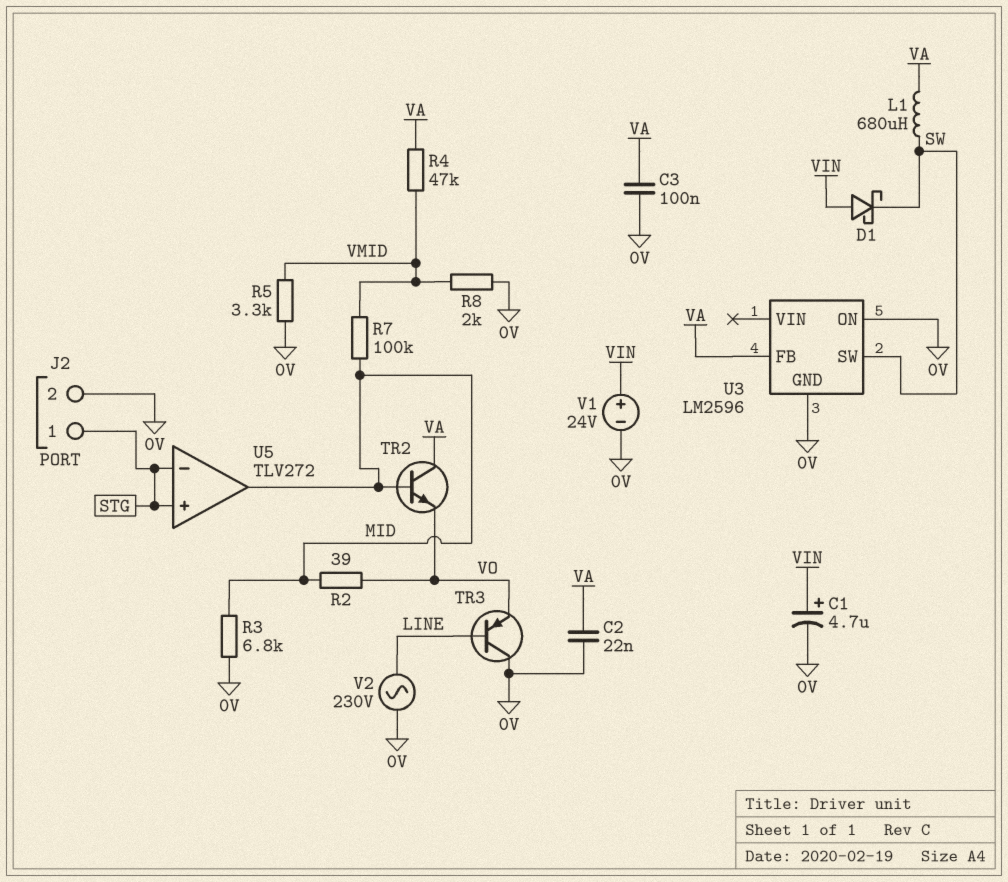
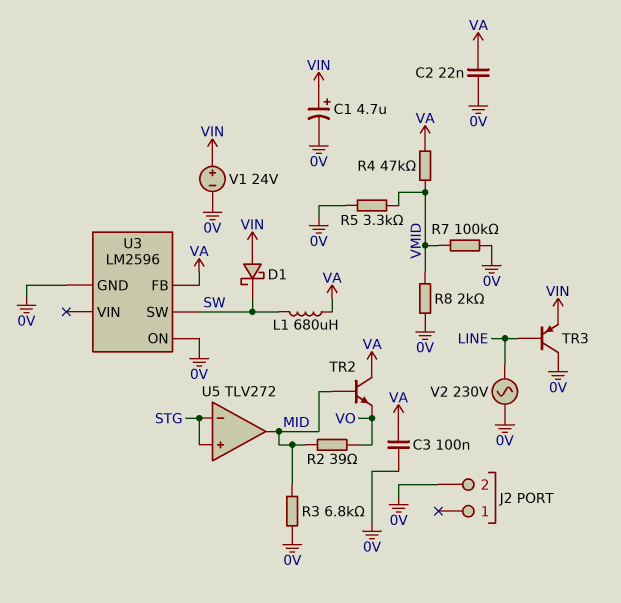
J2 pin 1: STG -> none
R7: 100k (MID, VMID) -> 100k (0V, VMID)
TR3: PNP (B LINE, C 0V, E VO) -> PNP (B LINE, C 0V, E VIN)

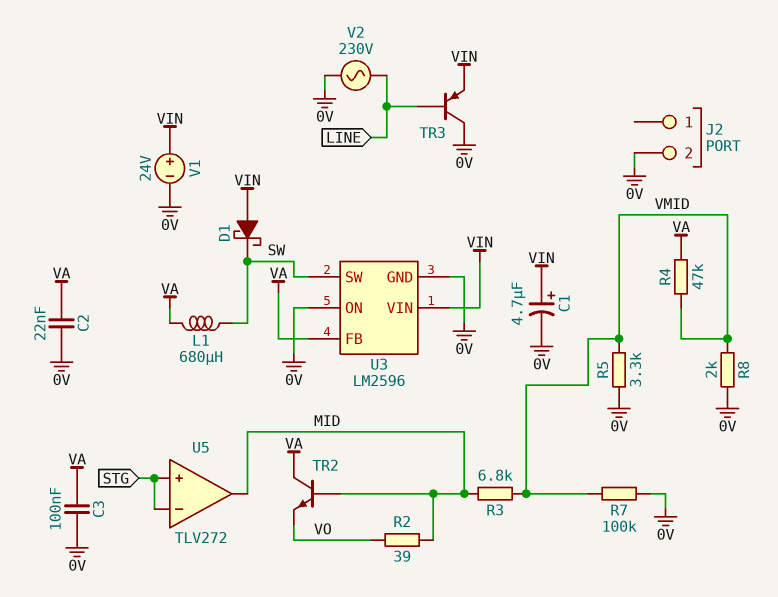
R3: 6.8k (0V, MID) -> 6.8k (MID, VMID)
U3 pin VIN: none -> VIN

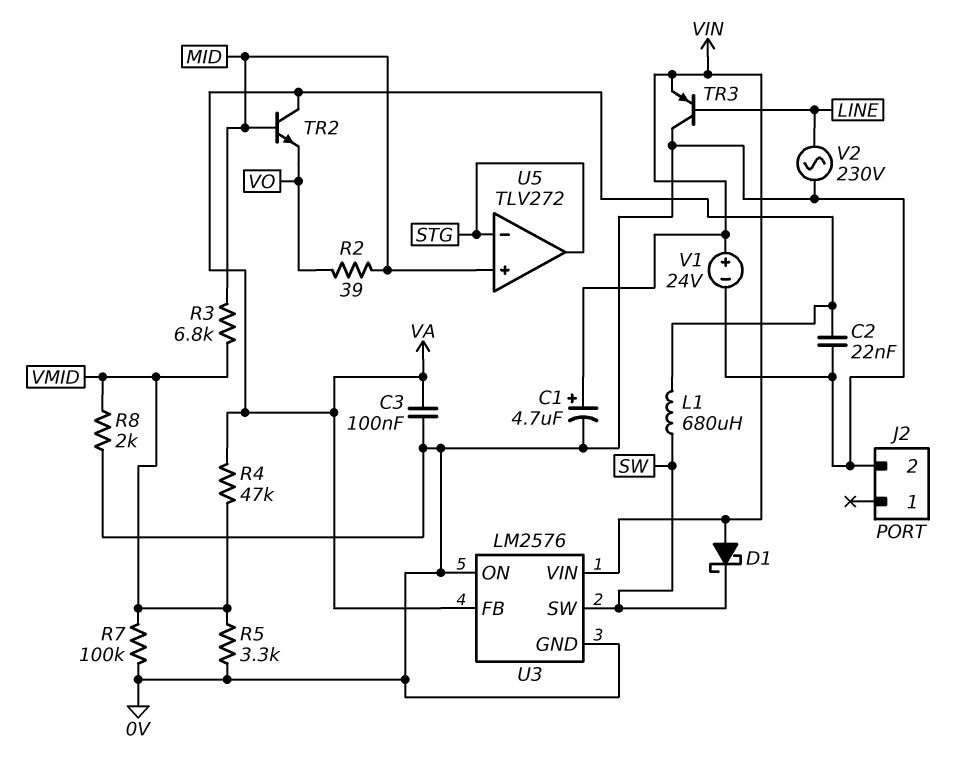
U3: LM2596 -> LM2576
U5 pin in+: STG -> MID
U5 pin out: MID -> STG

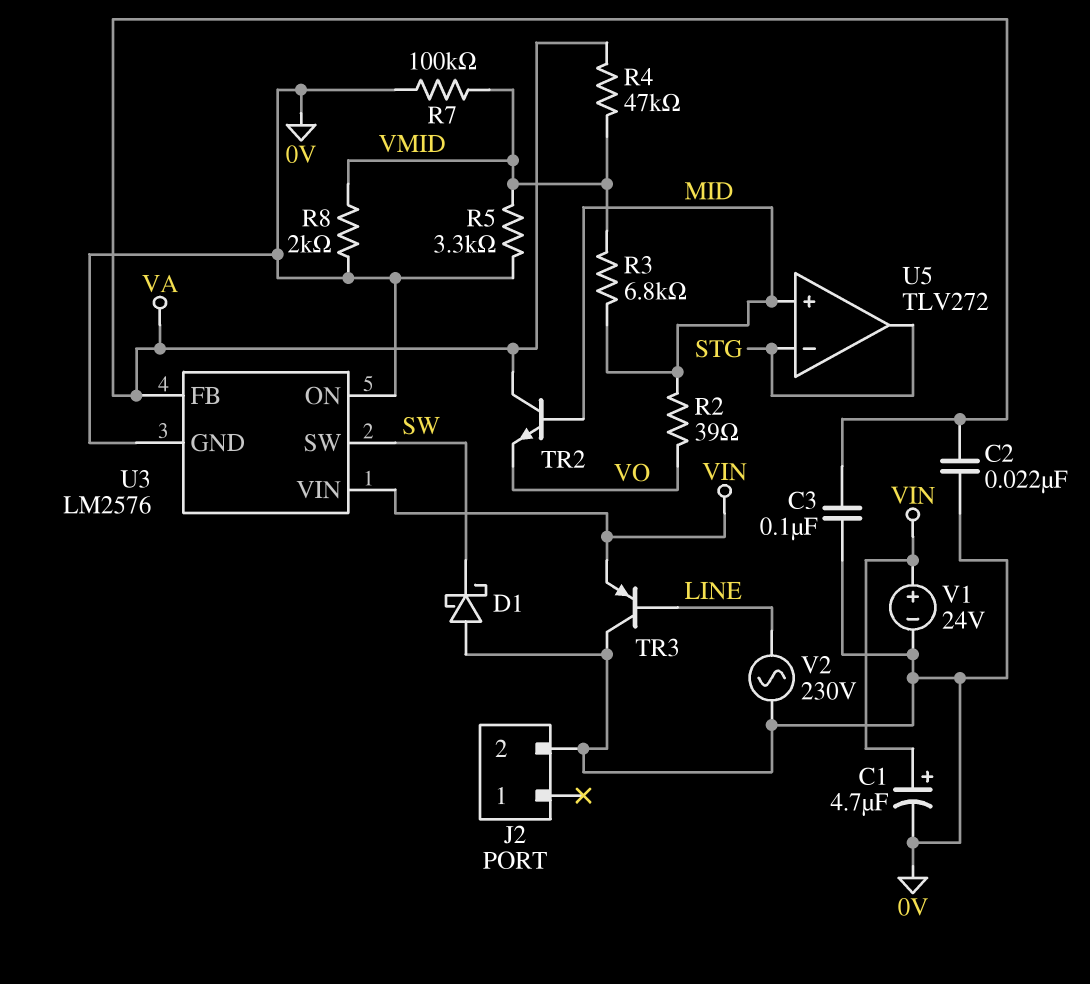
D1: schottky (A VIN, K SW) -> schottky (A 0V, K SW)
L1: 680uH (SW, VA) -> none

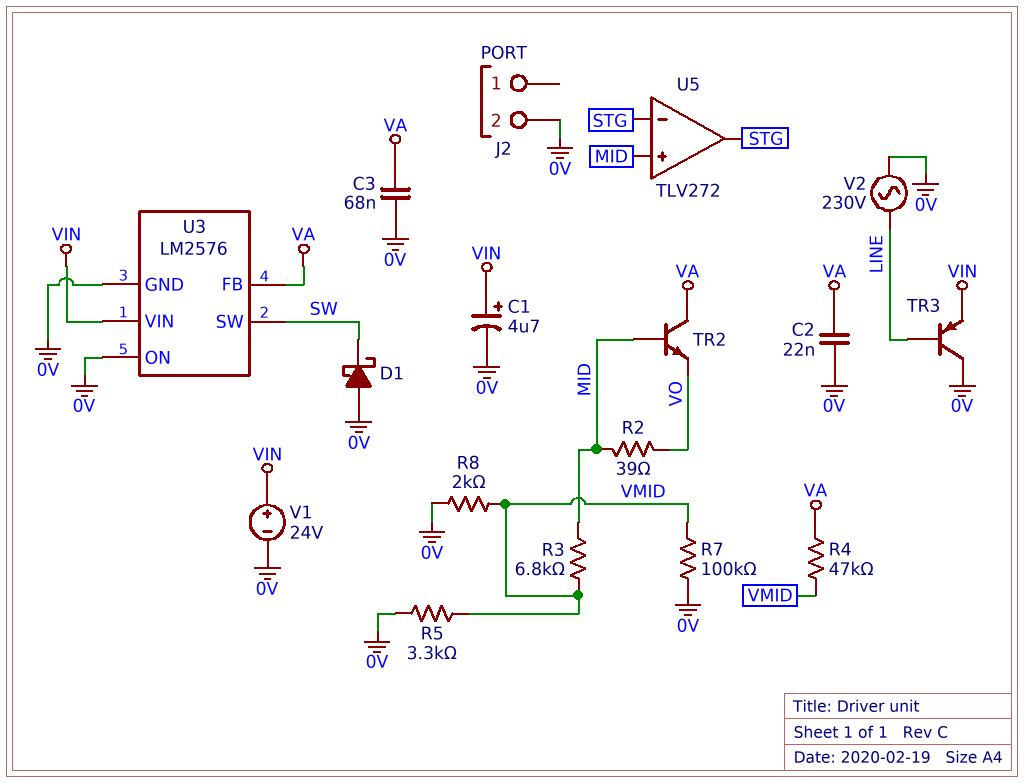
C3: 100nF (0V, VA) -> 68nF (0V, VA)

